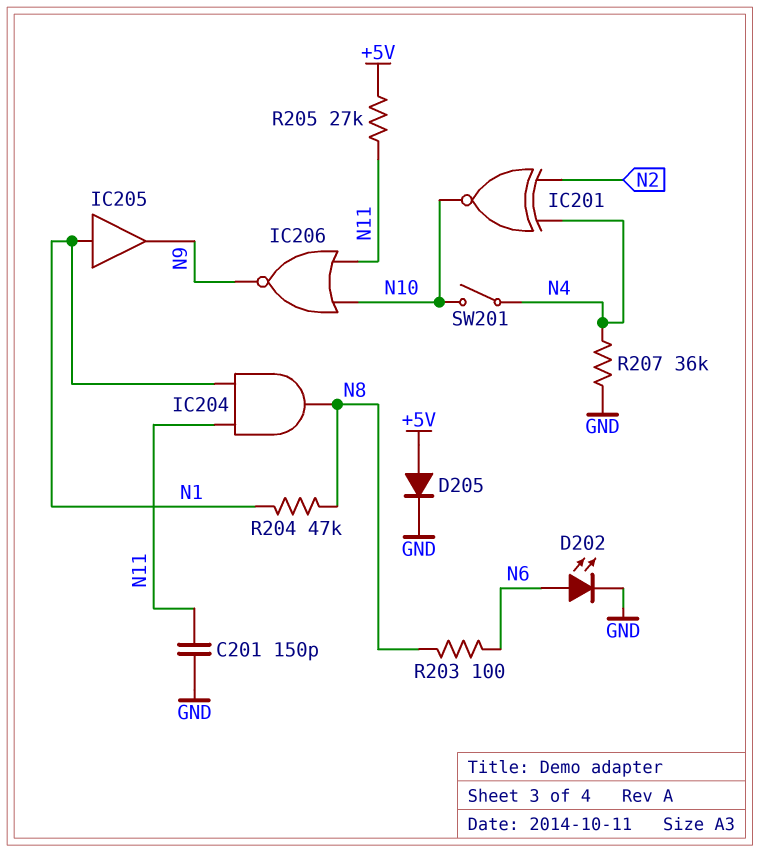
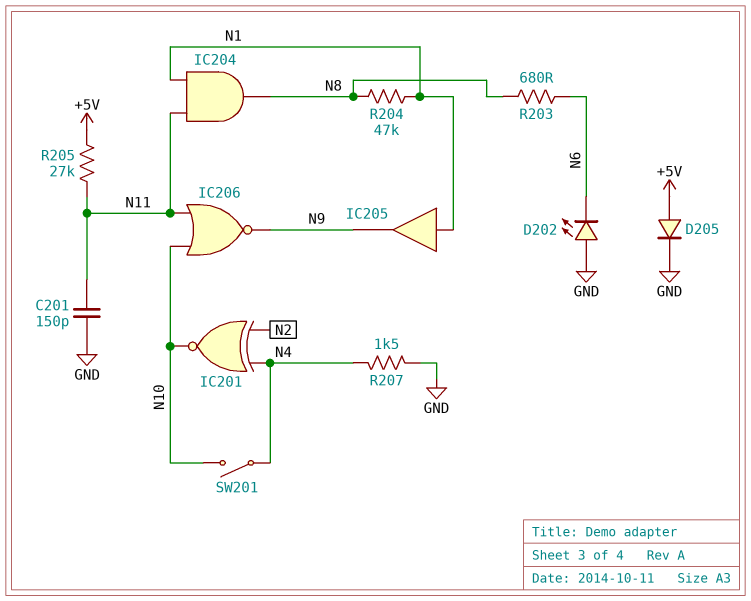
D202: LED (A N6, K GND) -> LED (A GND, K N6)
R203: 100 (N6, N8) -> 680 (N6, N8)
R207: 36k (GND, N4) -> 1.5k (GND, N4)

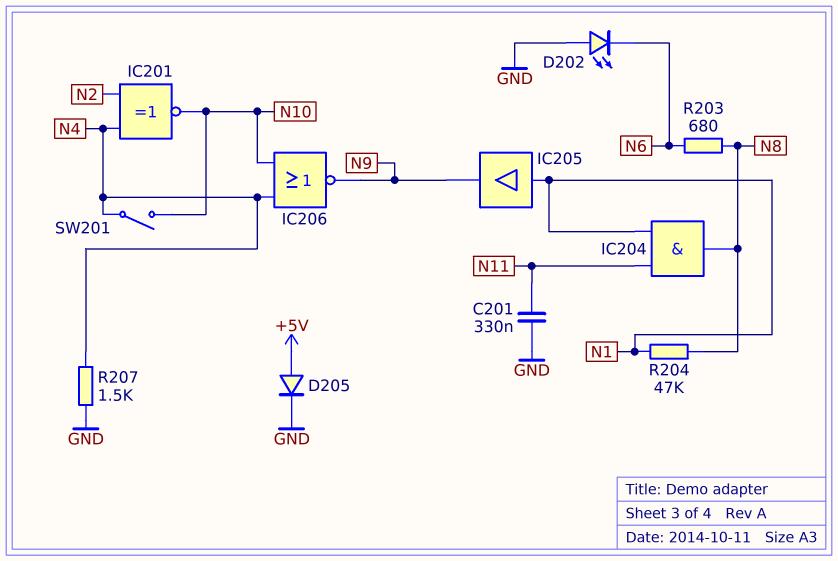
C201: 150pF (GND, N11) -> 330nF (GND, N11)
IC206: NOR (in N10, in N11, out N9) -> NOR (in N4, in N10, out N9)
R205: 27k (+5V, N11) -> none

